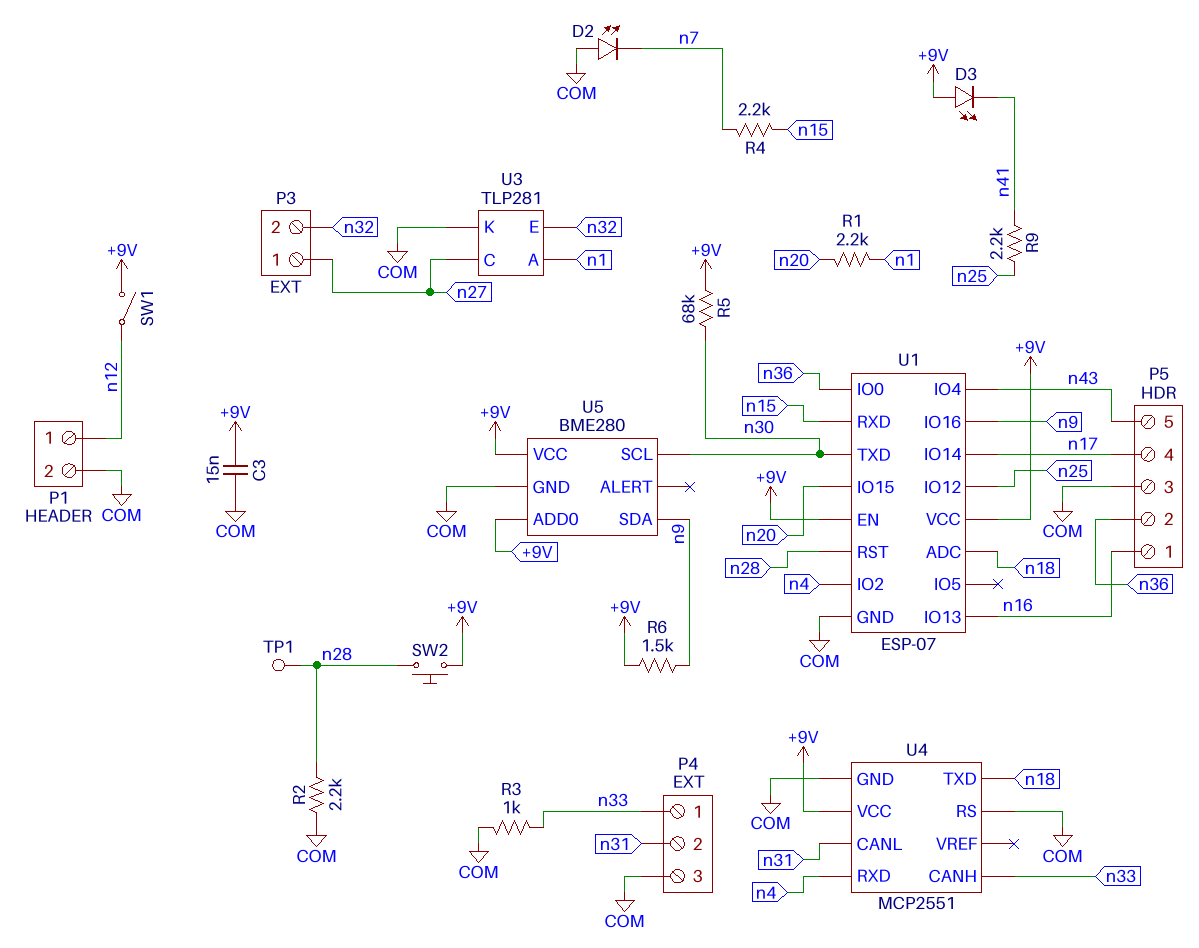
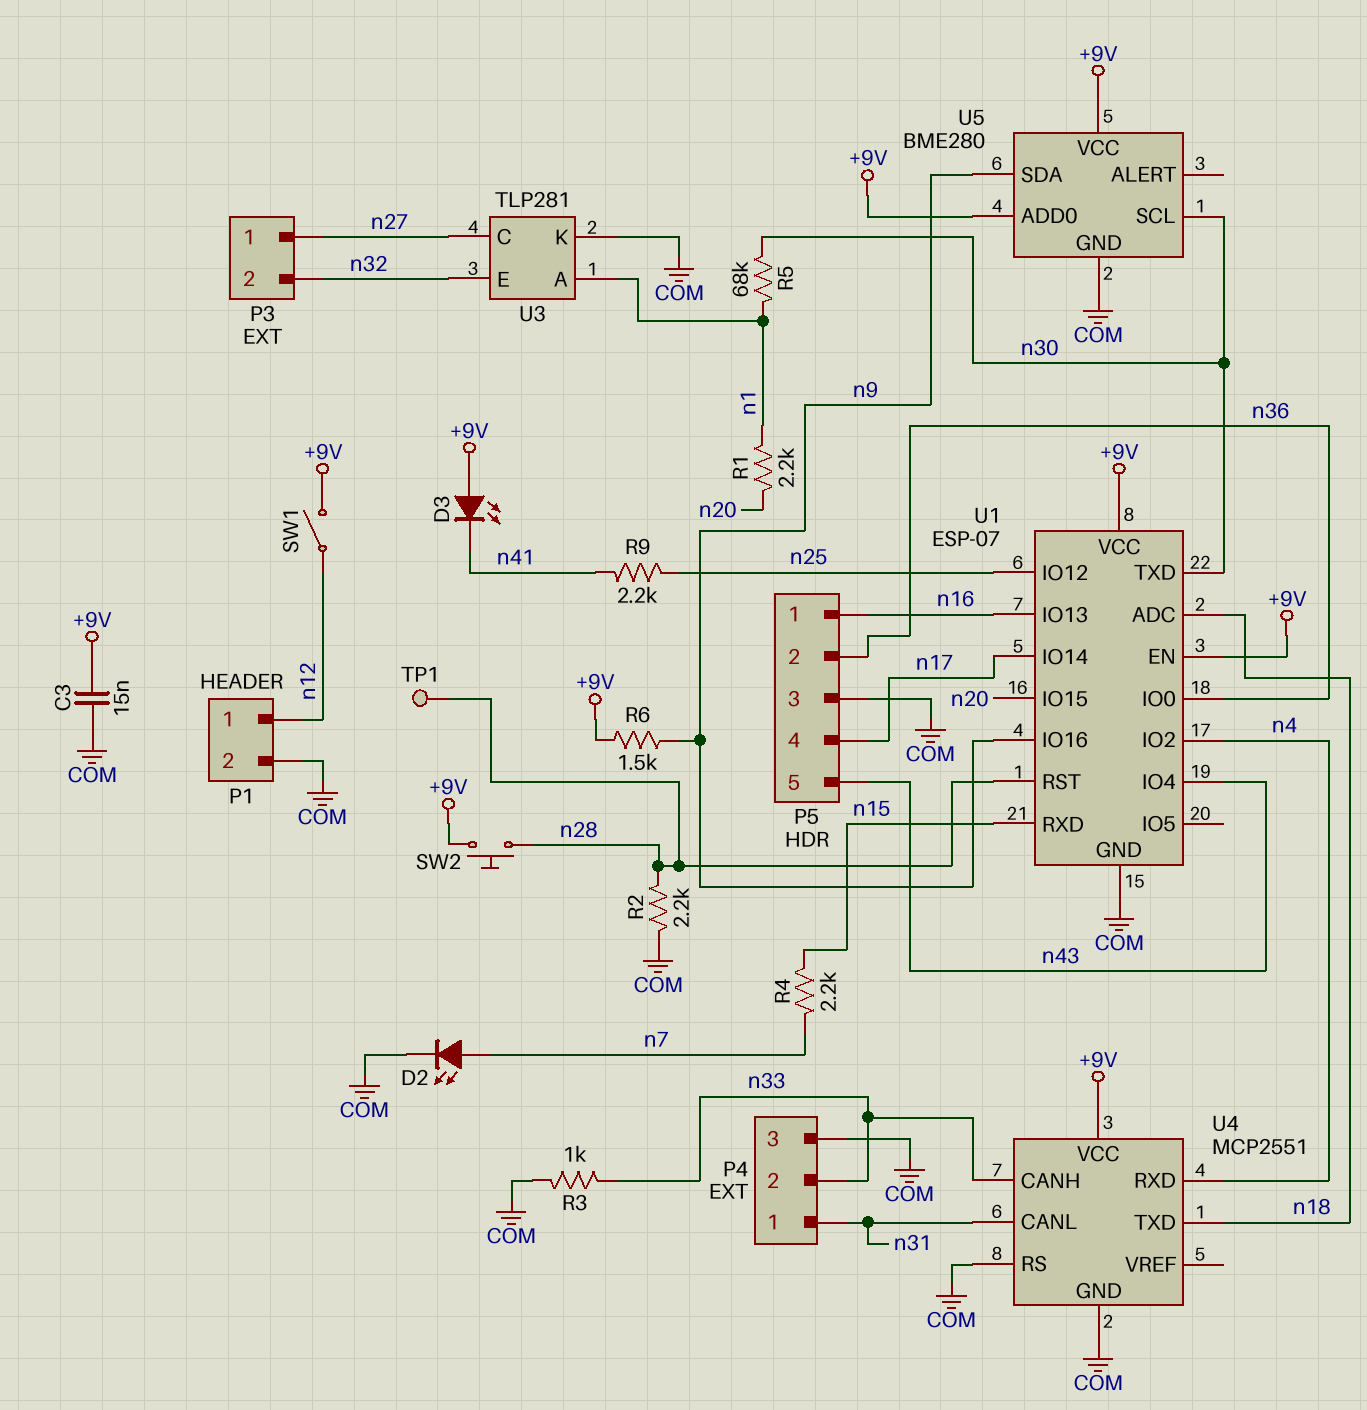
D2: LED (A COM, K n7) -> LED (A n7, K COM)
P4 pin 1: n33 -> n31
P4 pin 2: n31 -> n33
R5: 68k (+9V, n30) -> 68k (n1, n30)

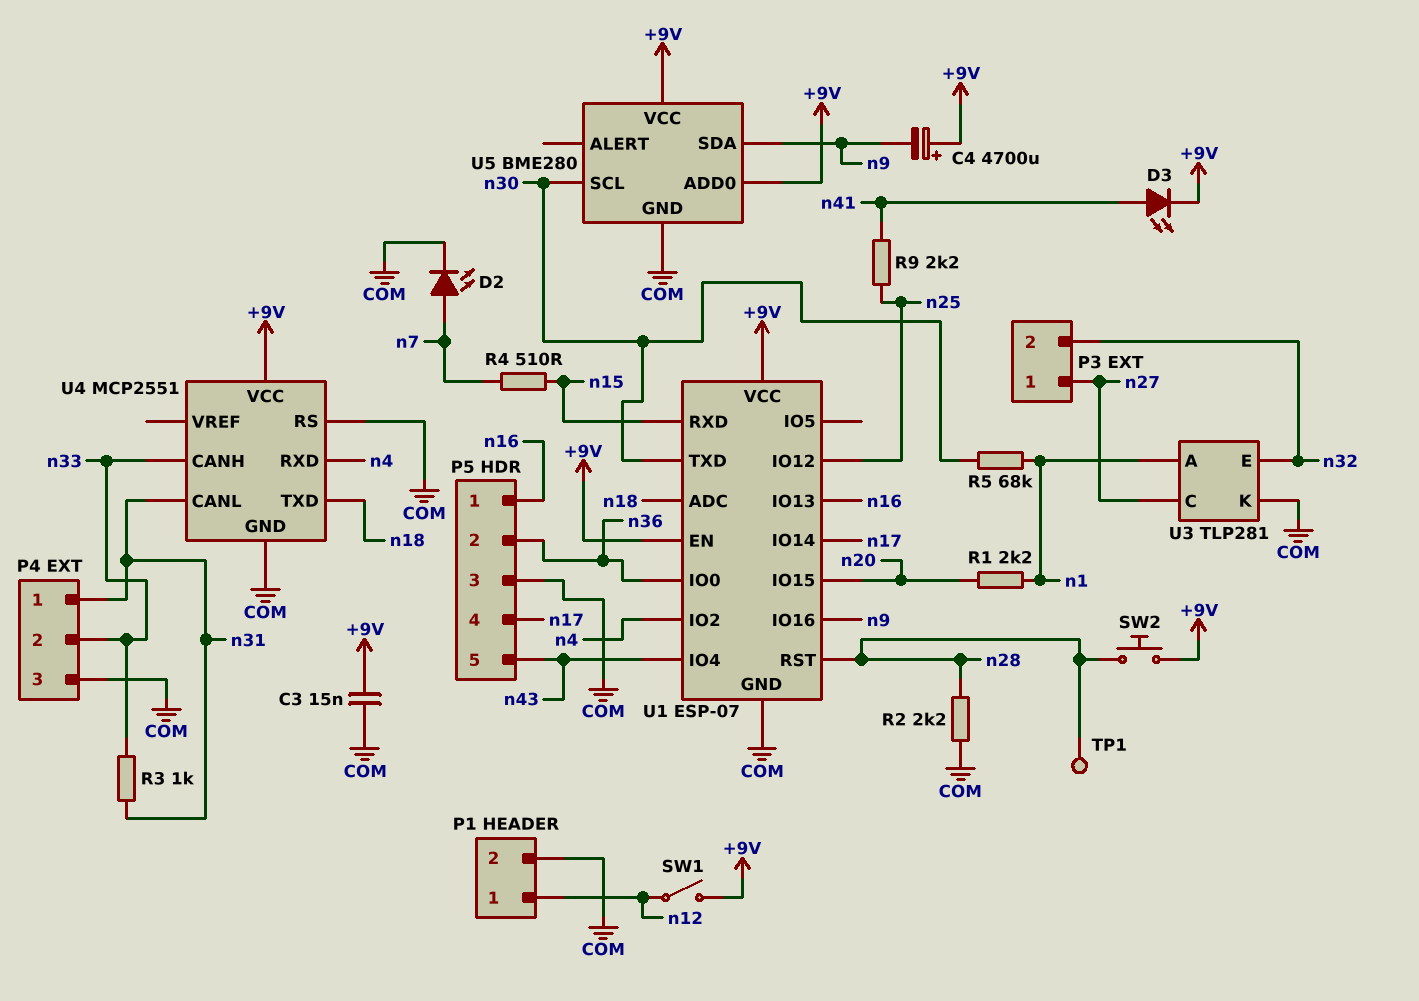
C4: none -> 4700uF (plus +9V, minus n9)
D3: LED (A +9V, K n41) -> LED (A n41, K +9V)
R3: 1k (COM, n33) -> 1k (n31, n33)
R4: 2.2k (n7, n15) -> 510 (n7, n15)
R6: 1.5k (+9V, n9) -> none

